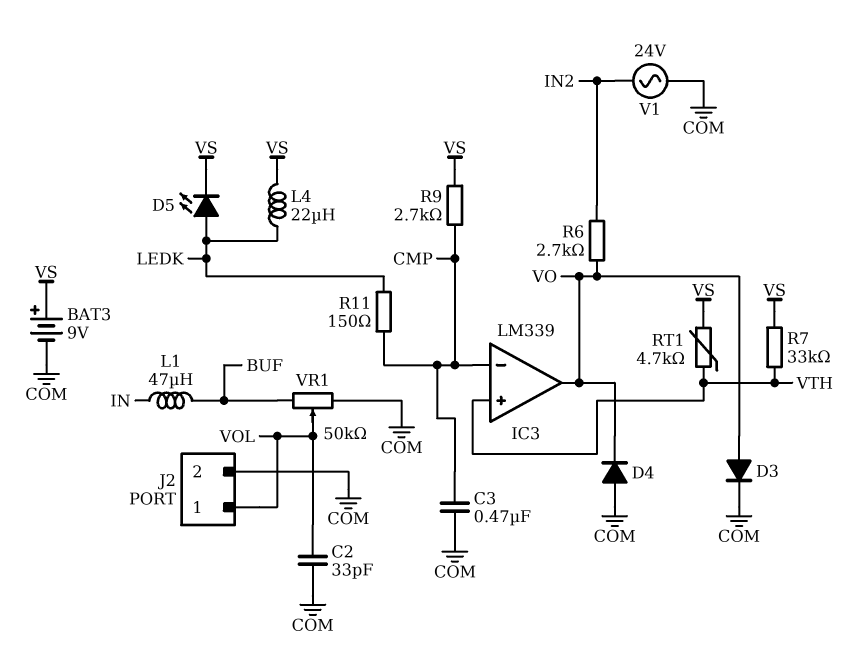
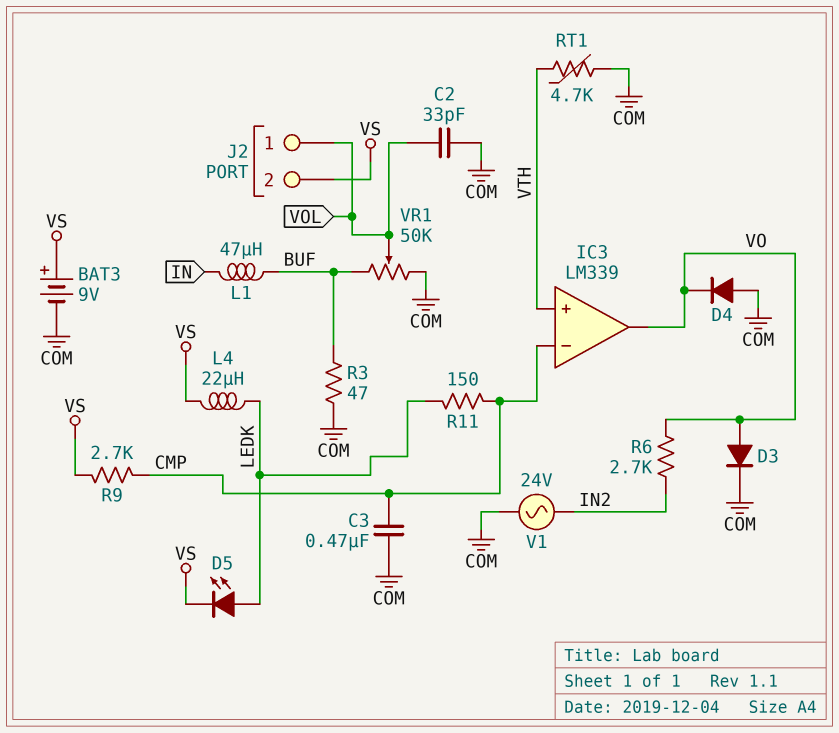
J2 pin 2: COM -> VS
R3: none -> 47 (BUF, COM)
R7: 33k (VS, VTH) -> none
RT1: 4.7k (VS, VTH) -> 4.7k (COM, VTH)

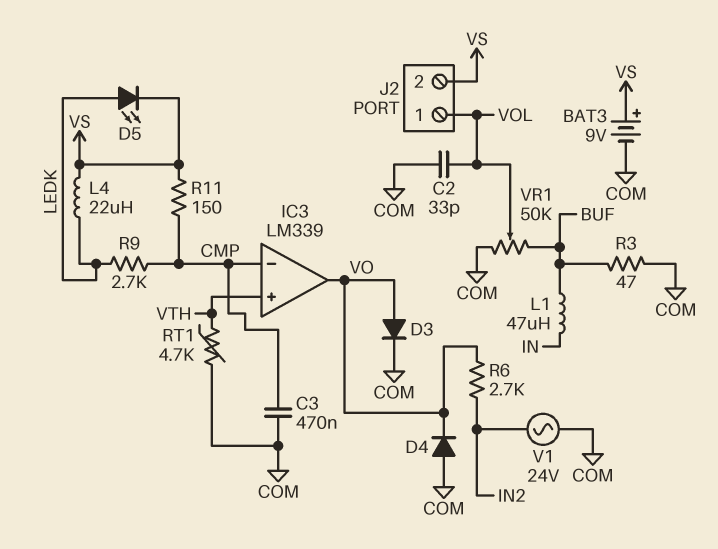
R9: 2.7k (CMP, VS) -> 2.7k (CMP, LEDK)
R11: 150 (CMP, LEDK) -> 150 (CMP, VS)

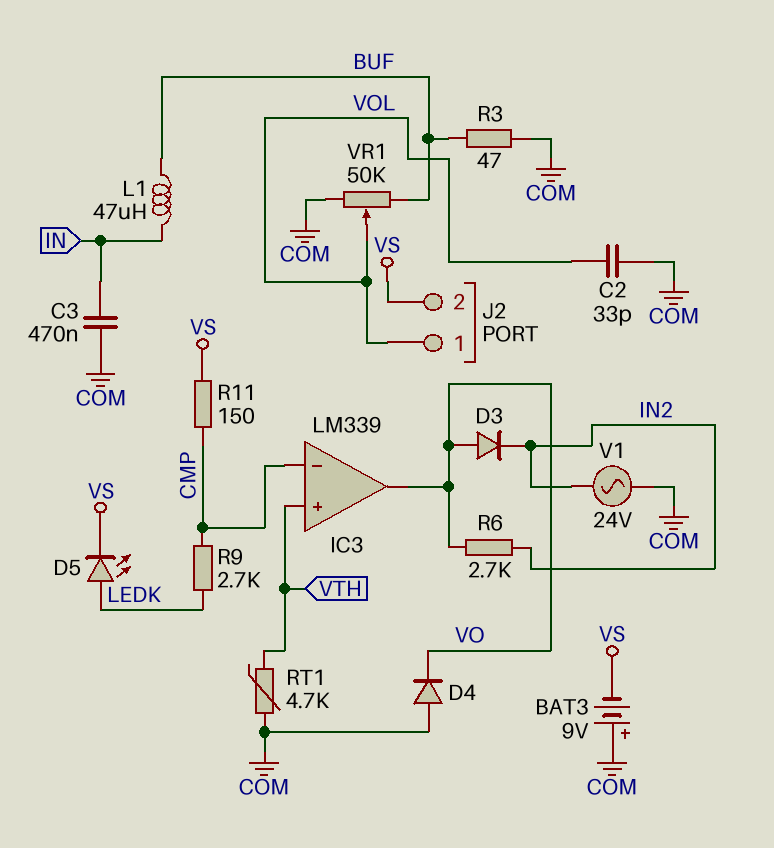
BAT3: 9V (plus VS, minus COM) -> 9V (plus COM, minus VS)
C3: 470nF (CMP, COM) -> 470nF (COM, IN)
D3: diode (A VO, K COM) -> diode (A VO, K IN2)
L4: 22uH (LEDK, VS) -> none

